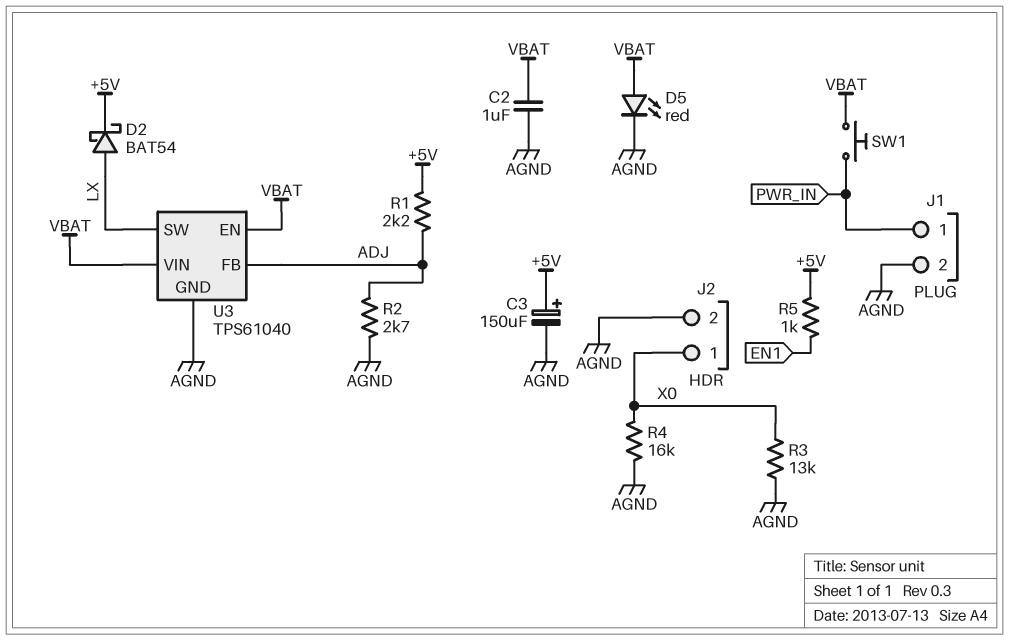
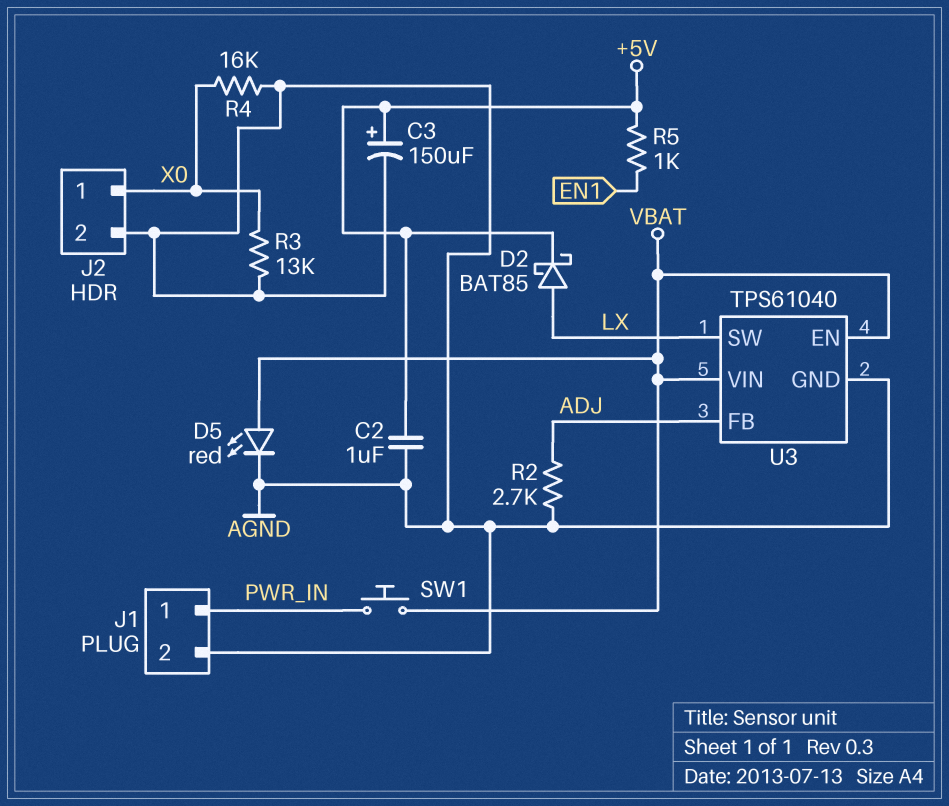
C2: 1uF (AGND, VBAT) -> 1uF (+5V, AGND)
D2: schottky BAT54 (A LX, K +5V) -> schottky BAT85 (A LX, K +5V)
R1: 2.2k (+5V, ADJ) -> none

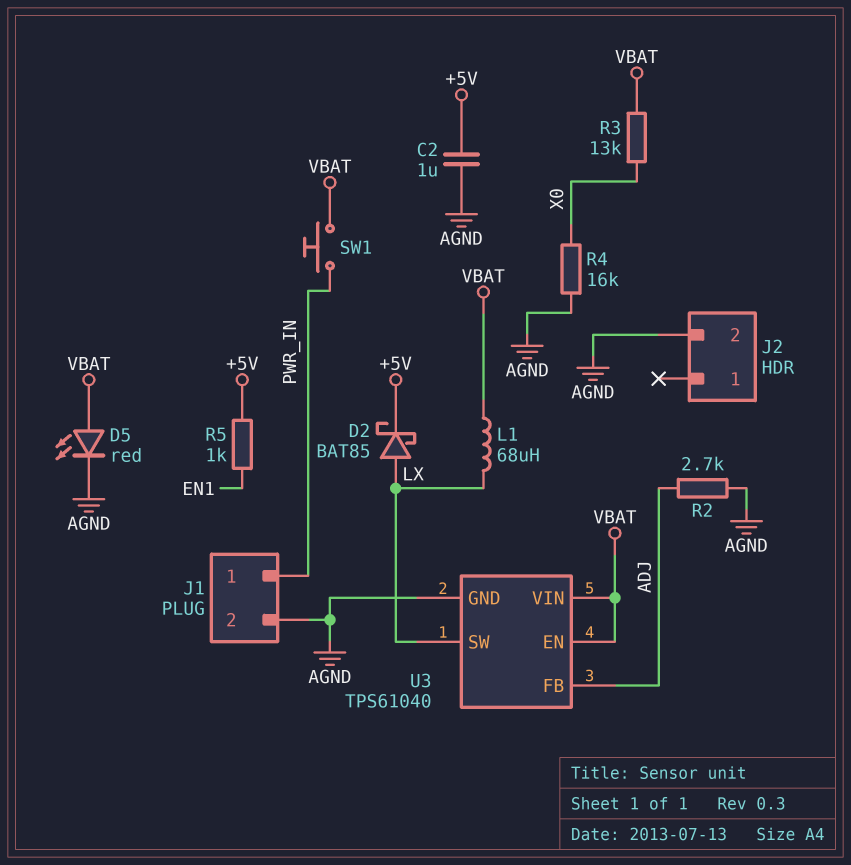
C3: 150uF (plus +5V, minus AGND) -> none
J2 pin 1: X0 -> none
L1: none -> 68uH (LX, VBAT)
R3: 13k (AGND, X0) -> 13k (VBAT, X0)

